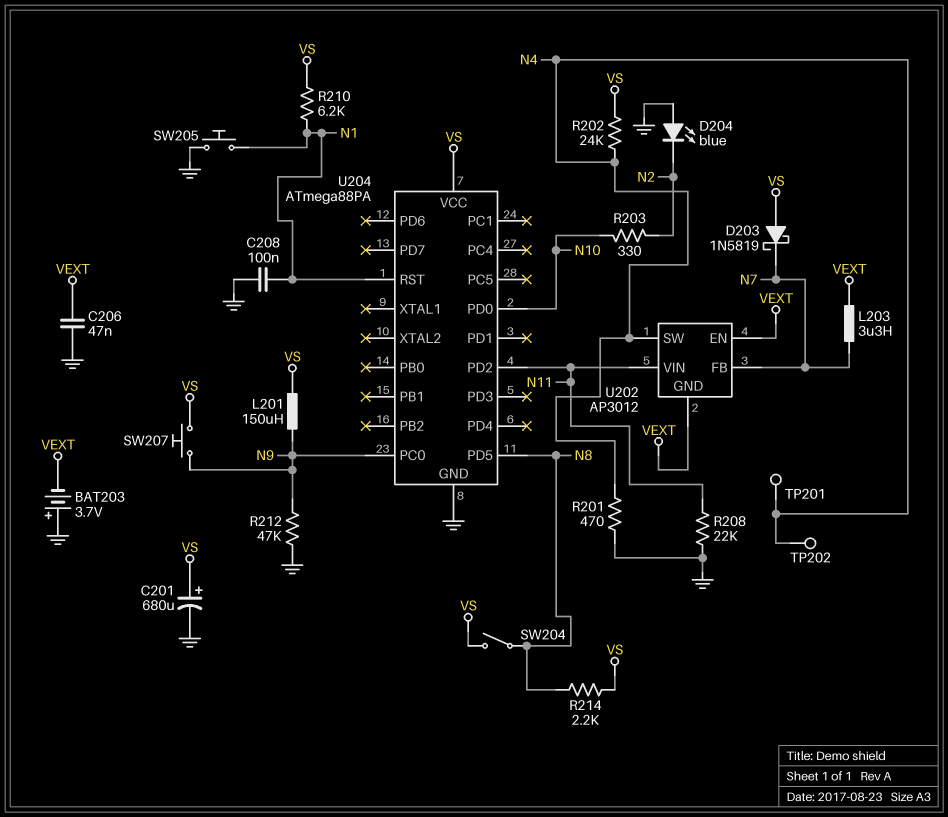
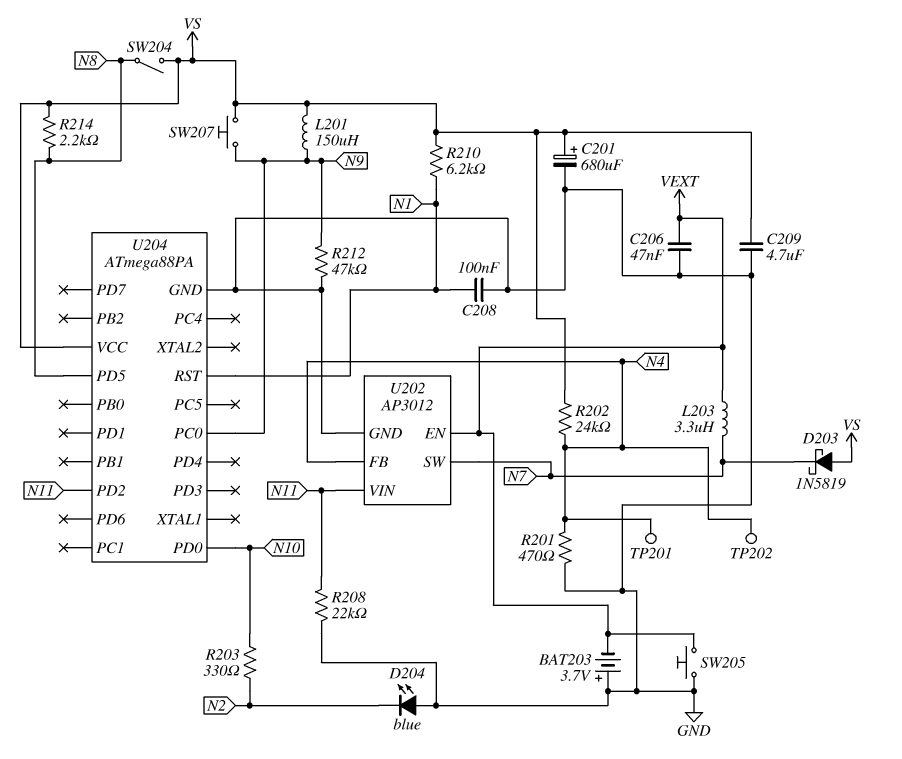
C209: none -> 4.7uF (GND, VS)
SW205: button (GND, N1) -> button (GND, VEXT)
U202 pin FB: N7 -> N4
U202 pin GND: VEXT -> GND
U202 pin SW: N4 -> N7

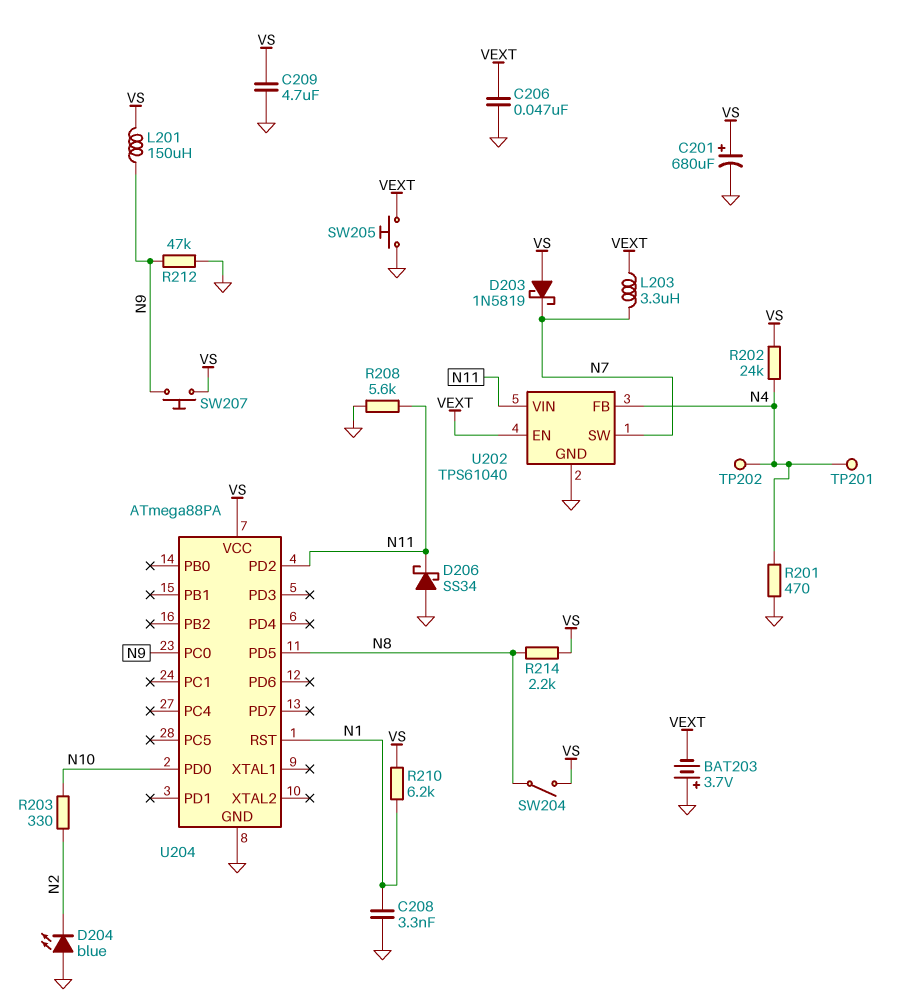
C208: 100nF (GND, N1) -> 3.3nF (GND, N1)
D206: none -> schottky SS34 (A GND, K N11)
R208: 22k (GND, N11) -> 5.6k (GND, N11)
U202: AP3012 -> TPS61040

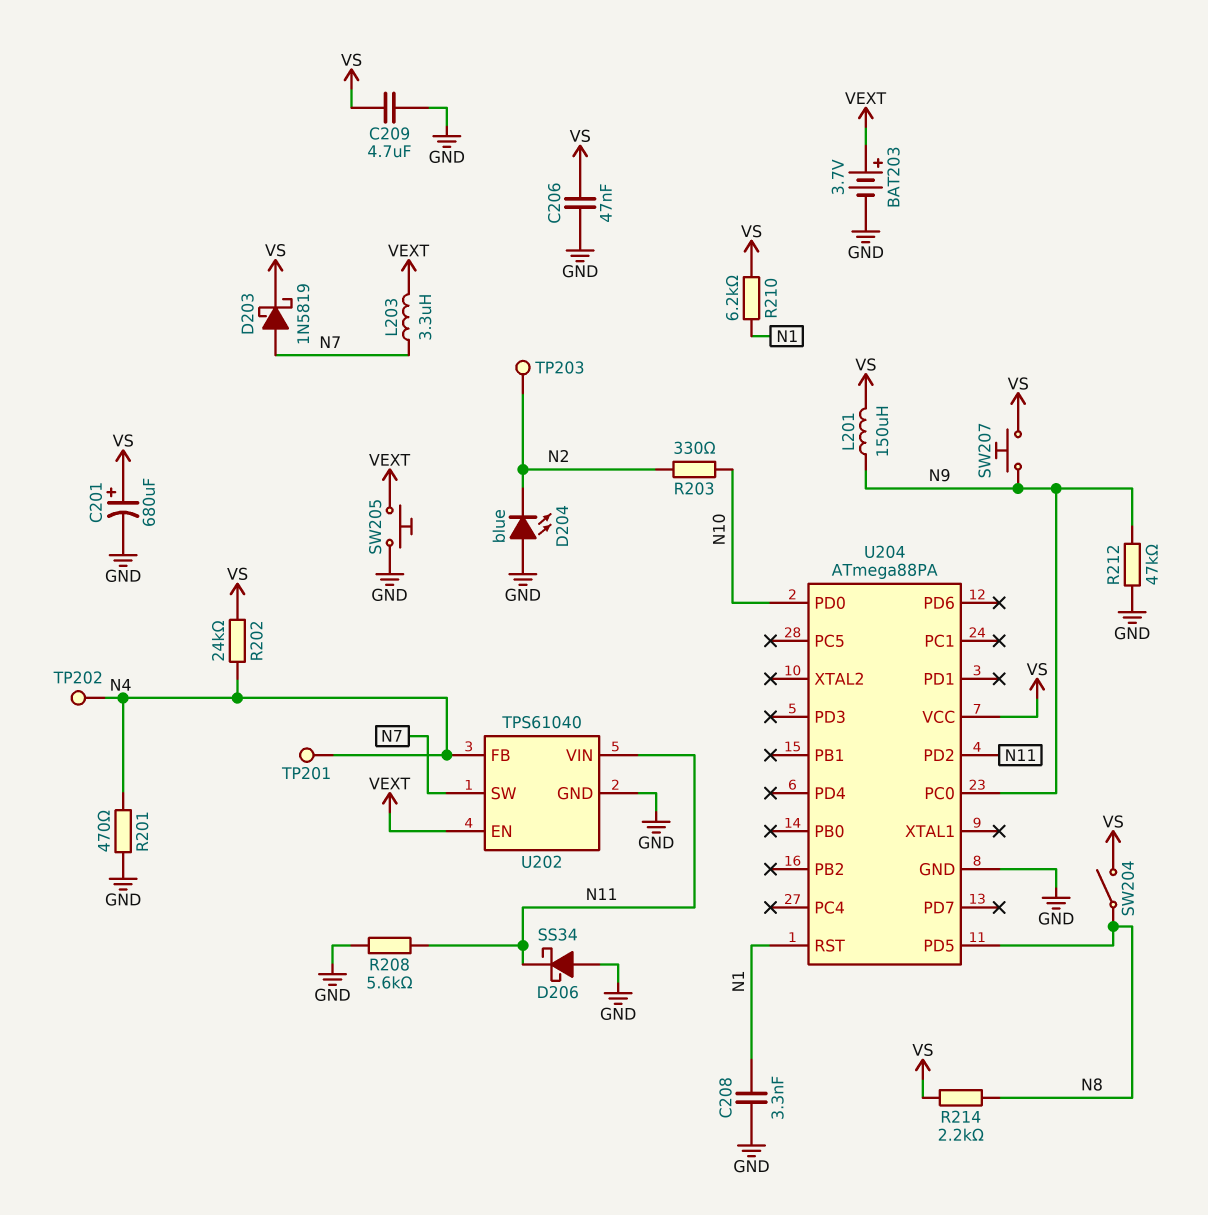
BAT203: 3.7V (plus GND, minus VEXT) -> 3.7V (plus VEXT, minus GND)
C206: 47nF (GND, VEXT) -> 47nF (GND, VS)
D203: schottky 1N5819 (A VS, K N7) -> schottky 1N5819 (A N7, K VS)
TP203: none -> test point (N2)

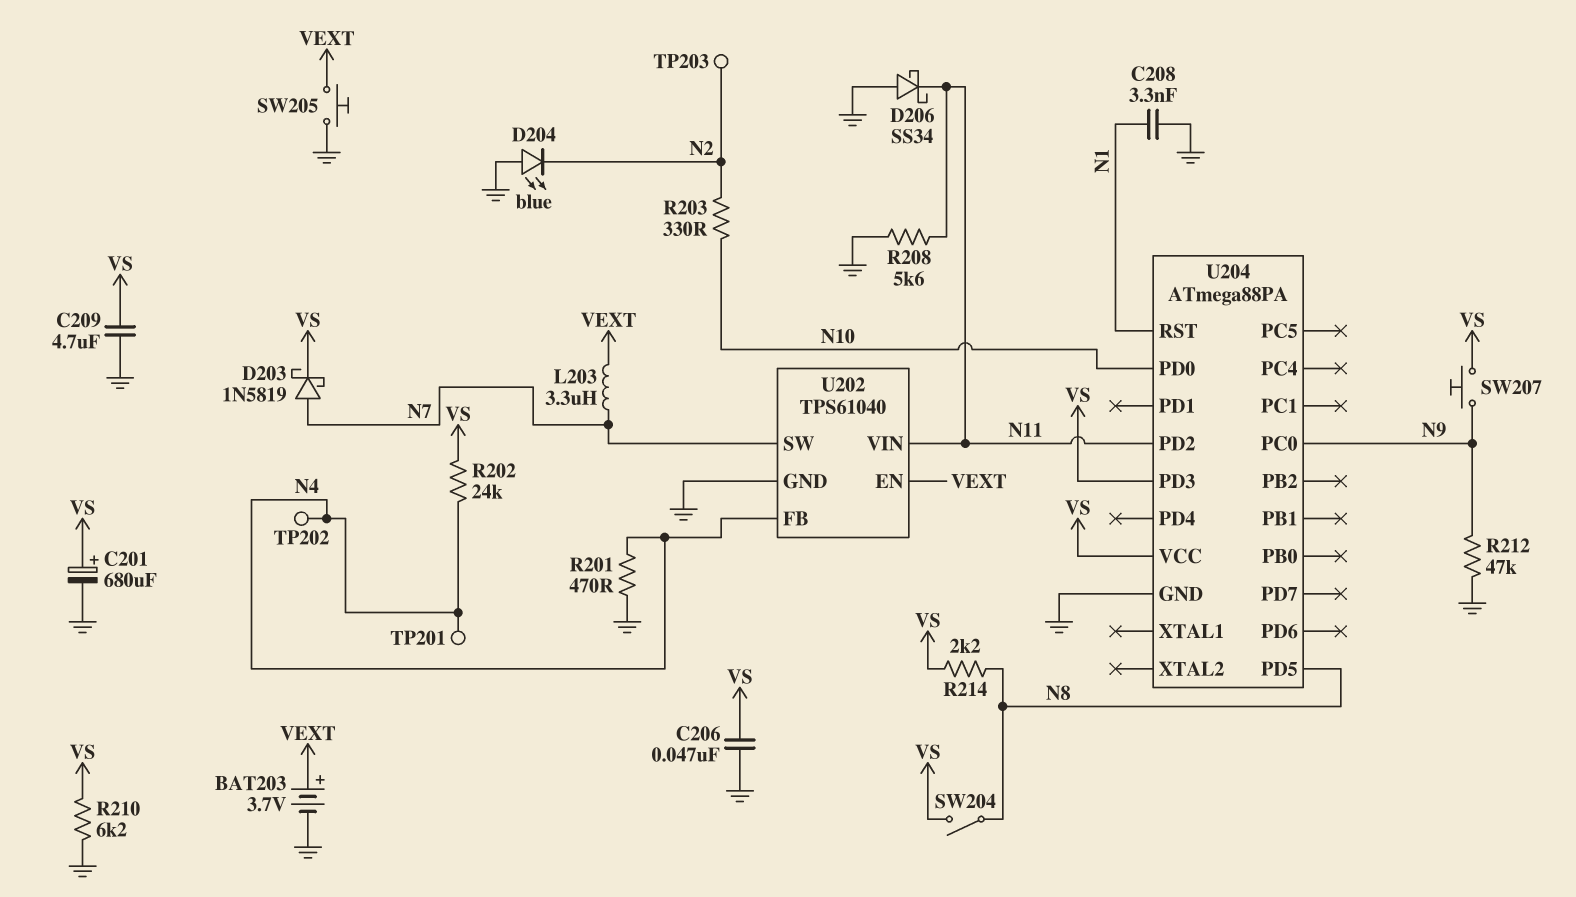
L201: 150uH (N9, VS) -> none
R210: 6.2k (N1, VS) -> 6.2k (GND, VS)
U204 pin PD3: none -> VS

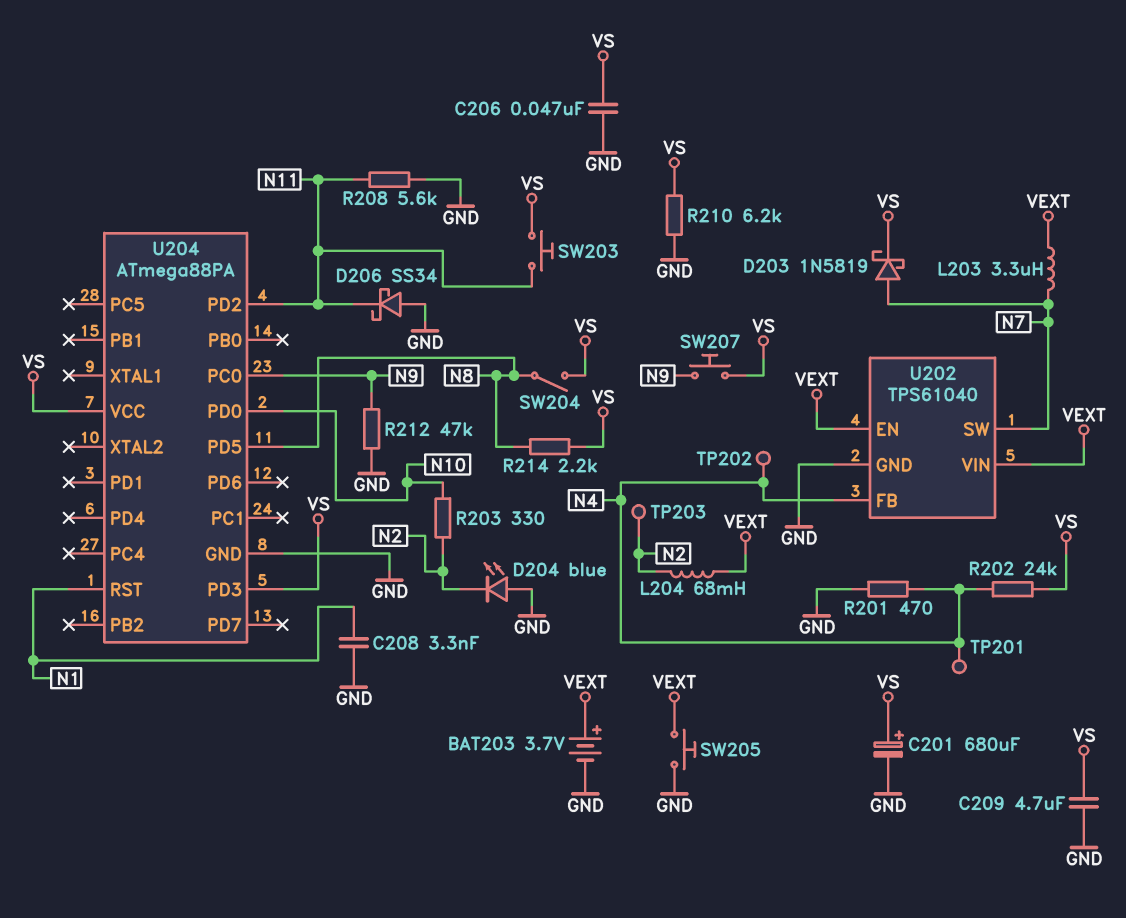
L204: none -> 68mH (N2, VEXT)
SW203: none -> button (N11, VS)
U202 pin VIN: N11 -> VEXT

